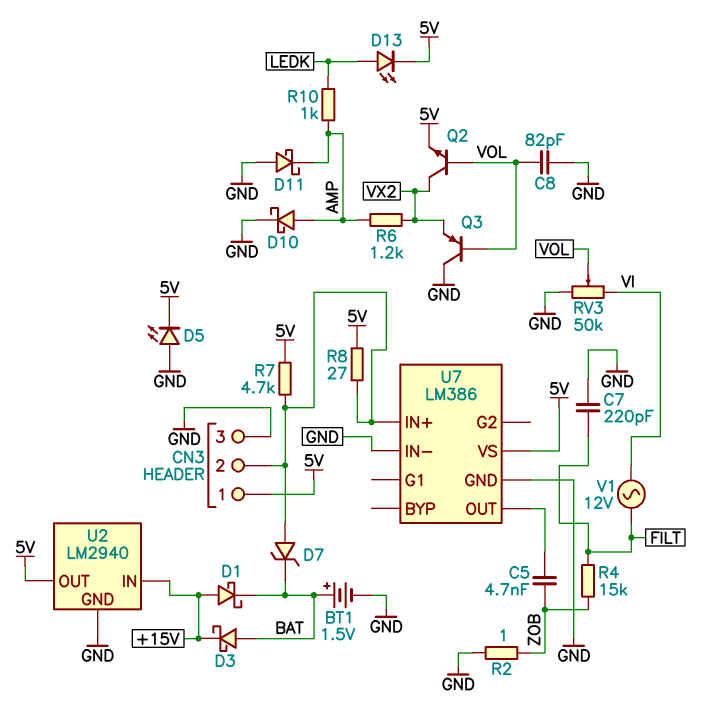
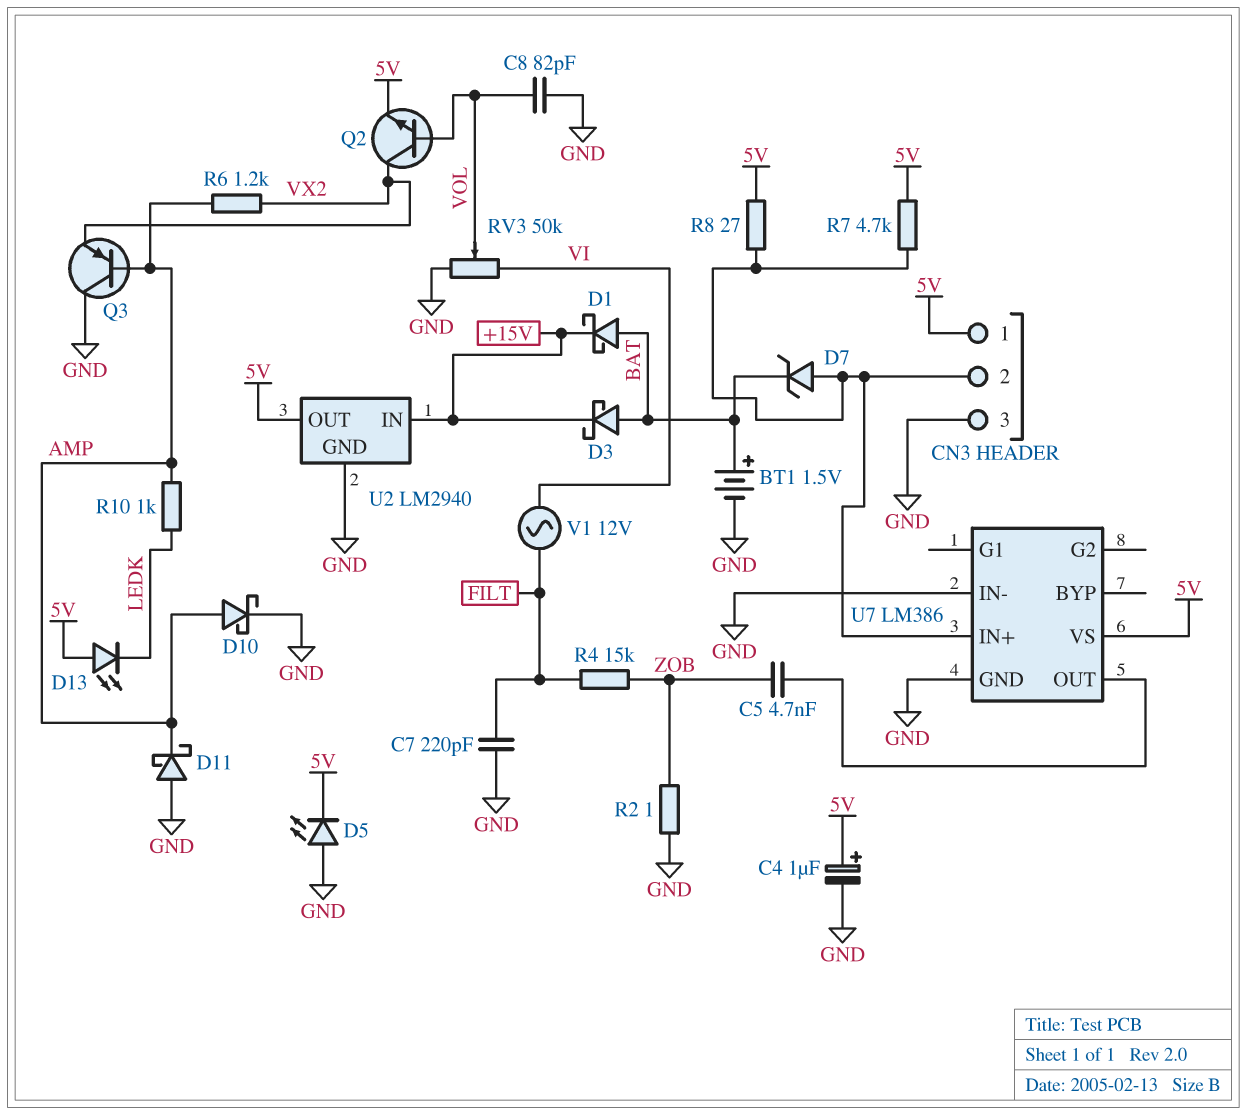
C4: none -> 1uF (plus 5V, minus GND)
D1: schottky (A +15V, K BAT) -> schottky (A BAT, K +15V)
D13: LED (A LEDK, K 5V) -> LED (A 5V, K LEDK)
Q3: PNP (B VOL, C GND, E VX2) -> PNP (B AMP, C GND, E VX2)

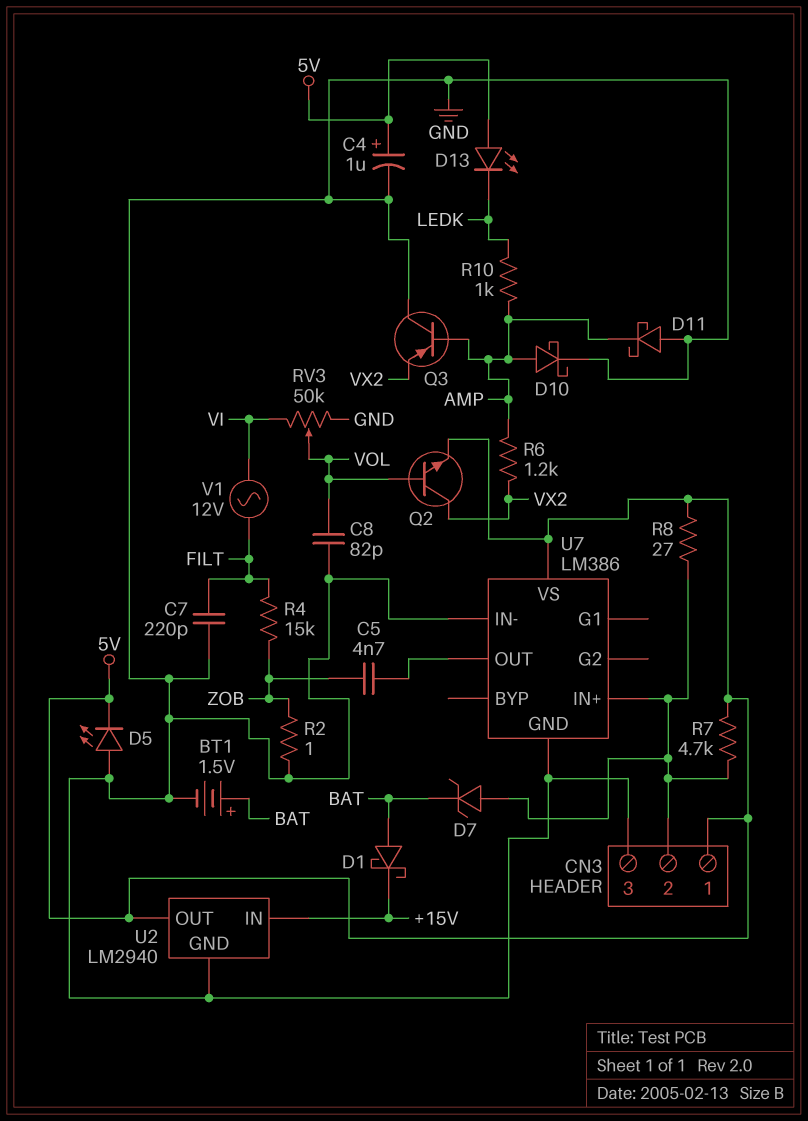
D3: schottky (A BAT, K +15V) -> none

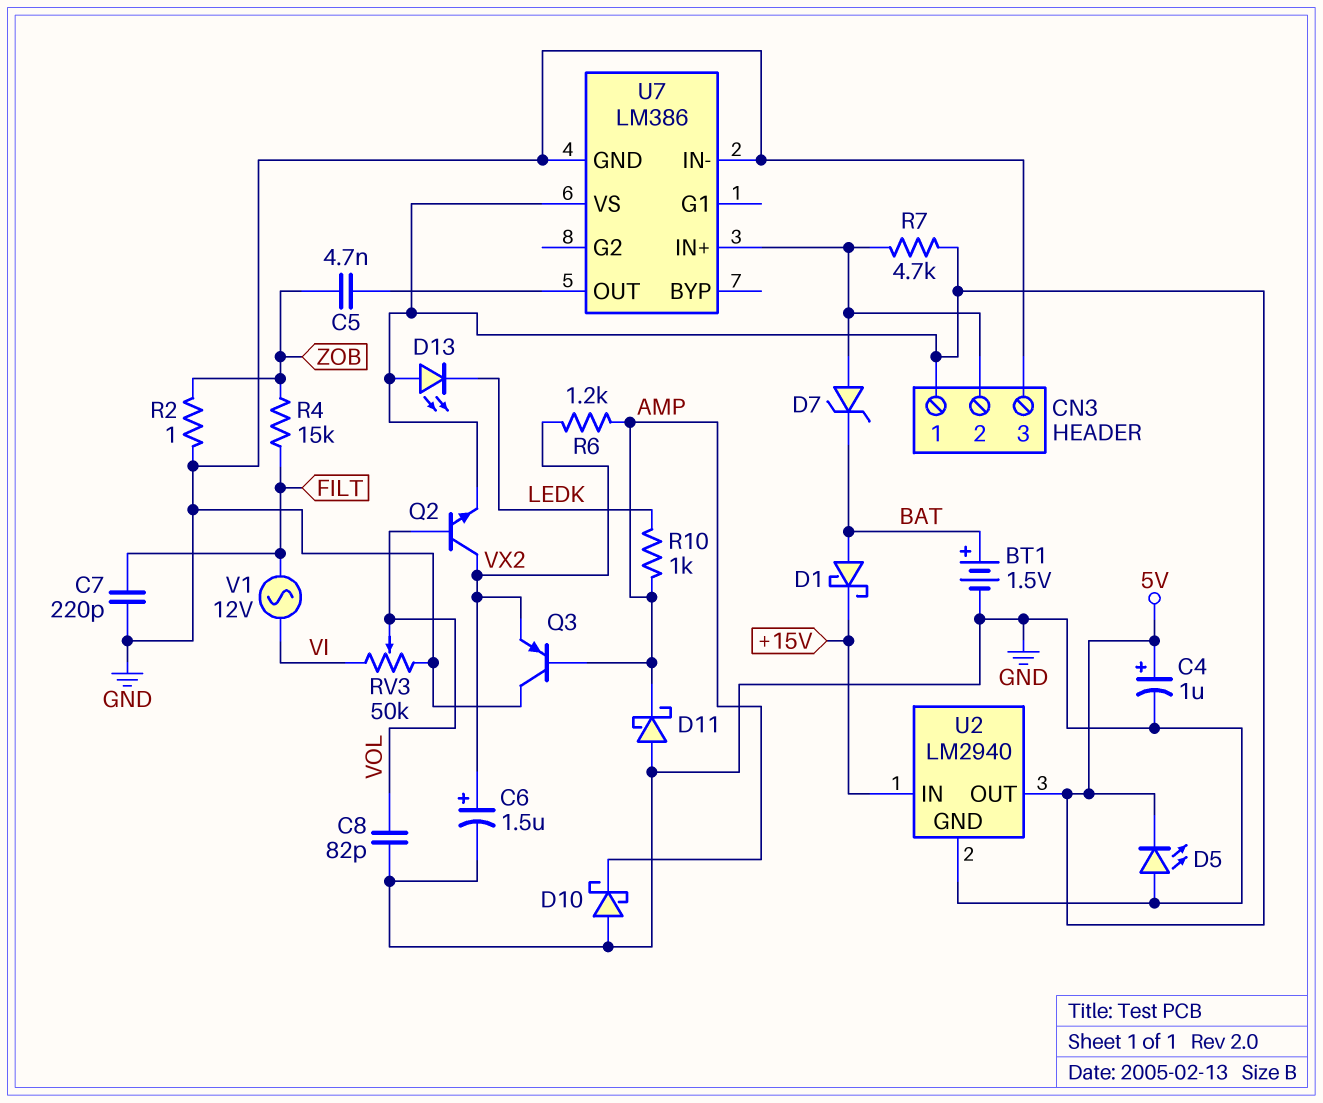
C6: none -> 1.5uF (plus VX2, minus GND)
D10: schottky (A AMP, K GND) -> schottky (A GND, K AMP)
R8: 27 (5V, CN3/2) -> none

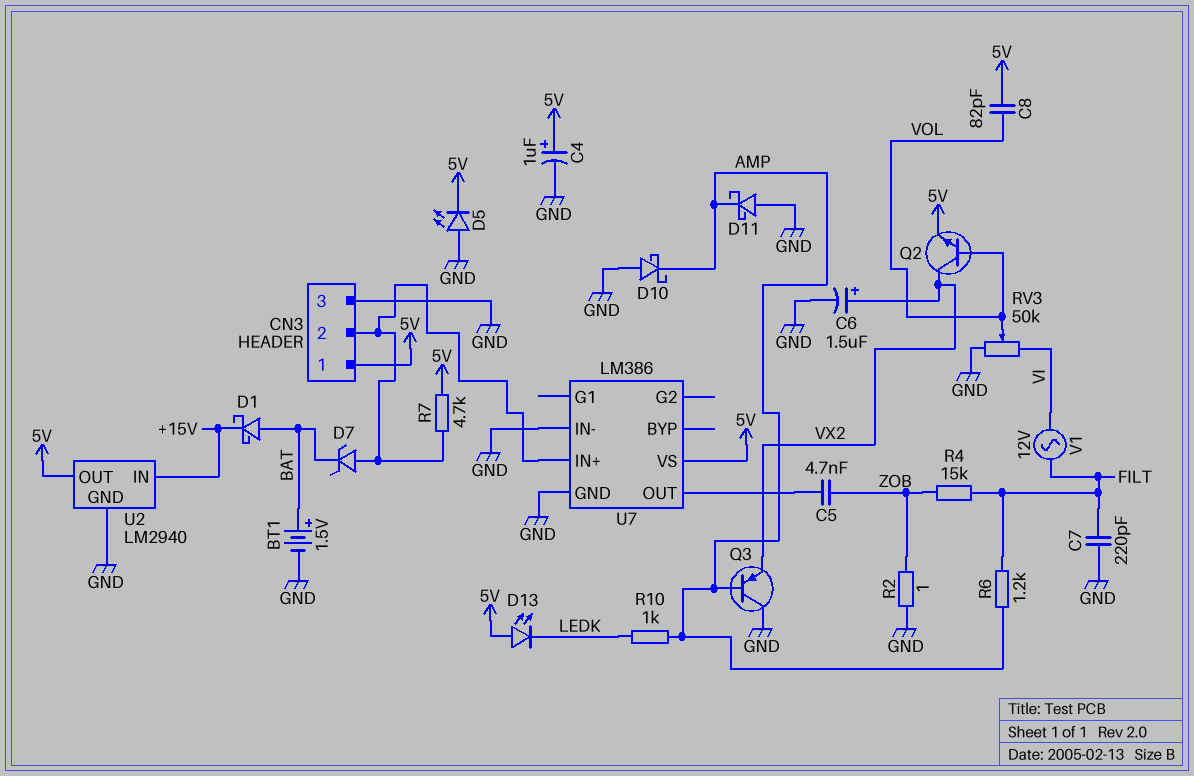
C8: 82pF (GND, VOL) -> 82pF (5V, VOL)
R6: 1.2k (AMP, VX2) -> 1.2k (AMP, FILT)

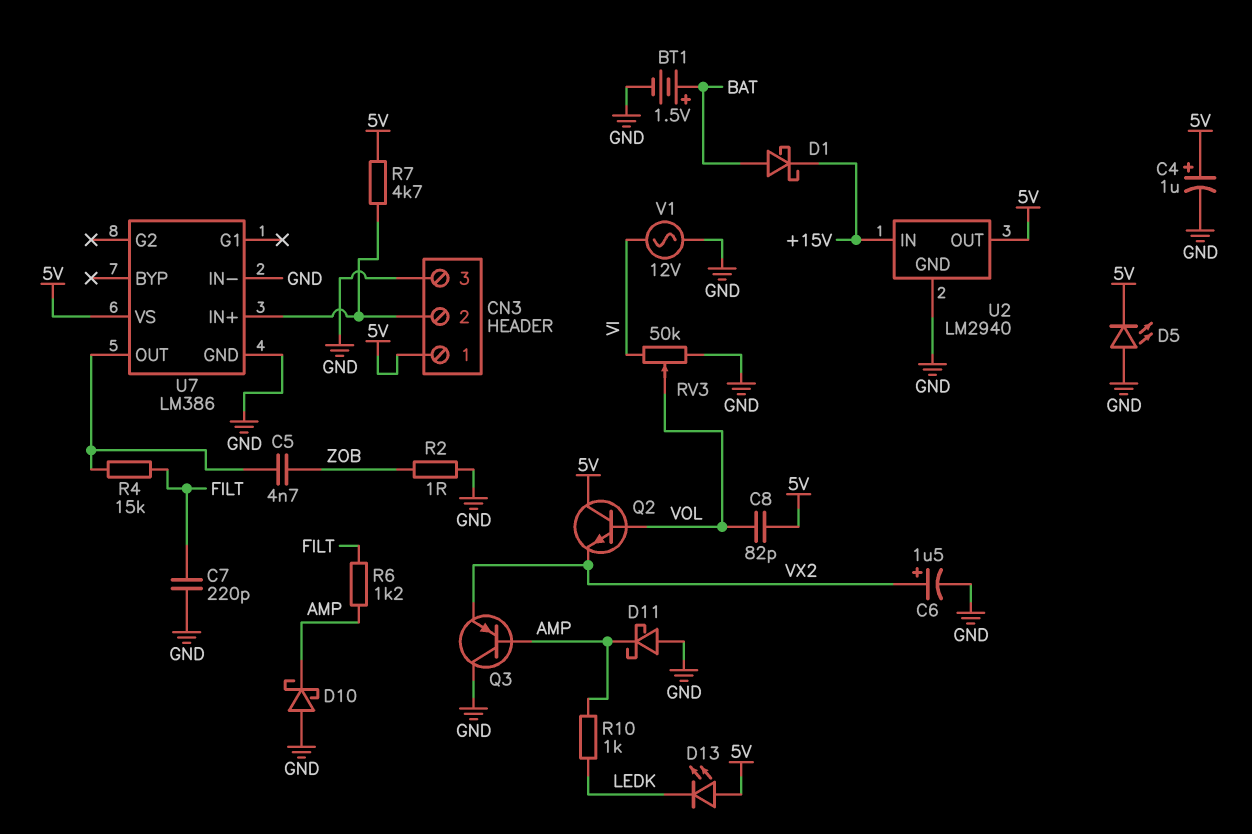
D7: zener (A CN3/2, K BAT) -> none
Q2: NPN (B VOL, C VX2, E 5V) -> NPN (B VOL, C 5V, E VX2)
R4: 15k (FILT, ZOB) -> 15k (FILT, U7/OUT)
V1: AC 12V (FILT, VI) -> AC 12V (GND, VI)

